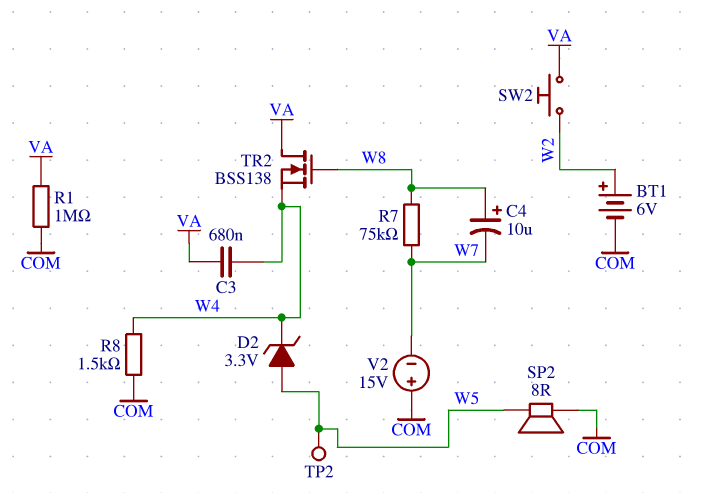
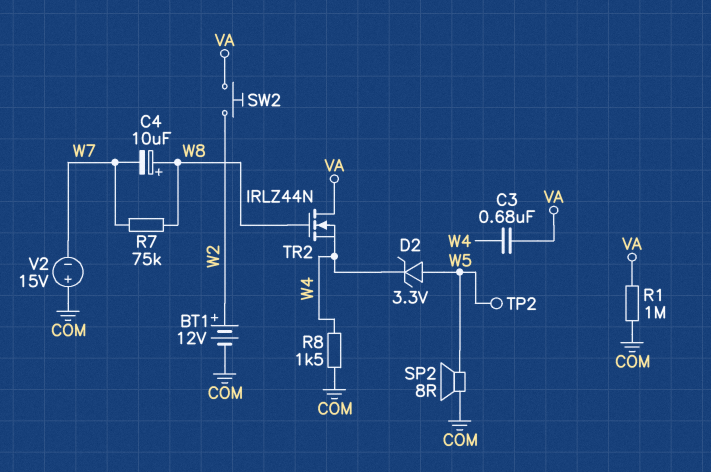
BT1: 6V (plus W2, minus COM) -> 12V (plus W2, minus COM)
TR2: NMOS BSS138 (G W8, D VA, S W4) -> NMOS IRLZ44N (G W8, D VA, S W4)

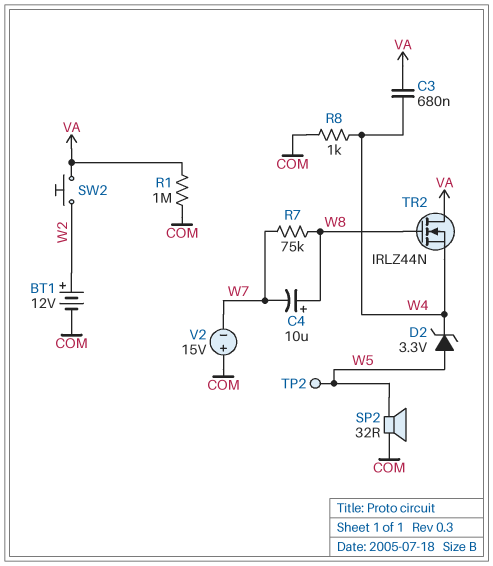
R8: 1.5k (COM, W4) -> 1k (COM, W4)
SP2: speaker 8R (COM, W5) -> speaker 32R (COM, W5)

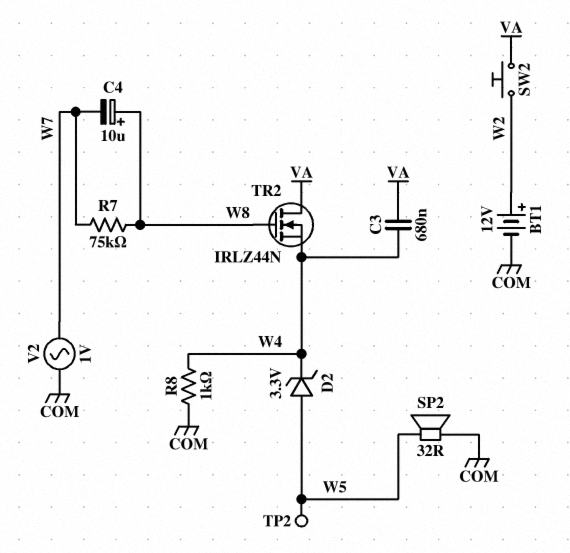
R1: 1M (COM, VA) -> none
V2: 15V (plus COM, minus W7) -> AC 1V (COM, W7)

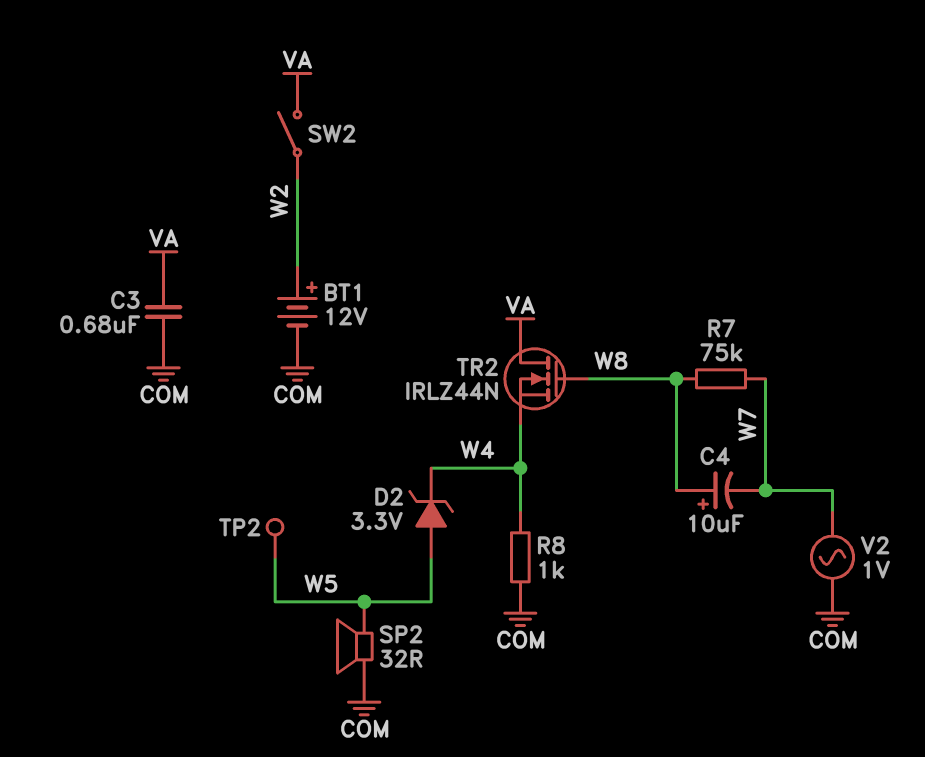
C3: 680nF (VA, W4) -> 680nF (COM, VA)
SW2: button (VA, W2) -> switch (VA, W2)

